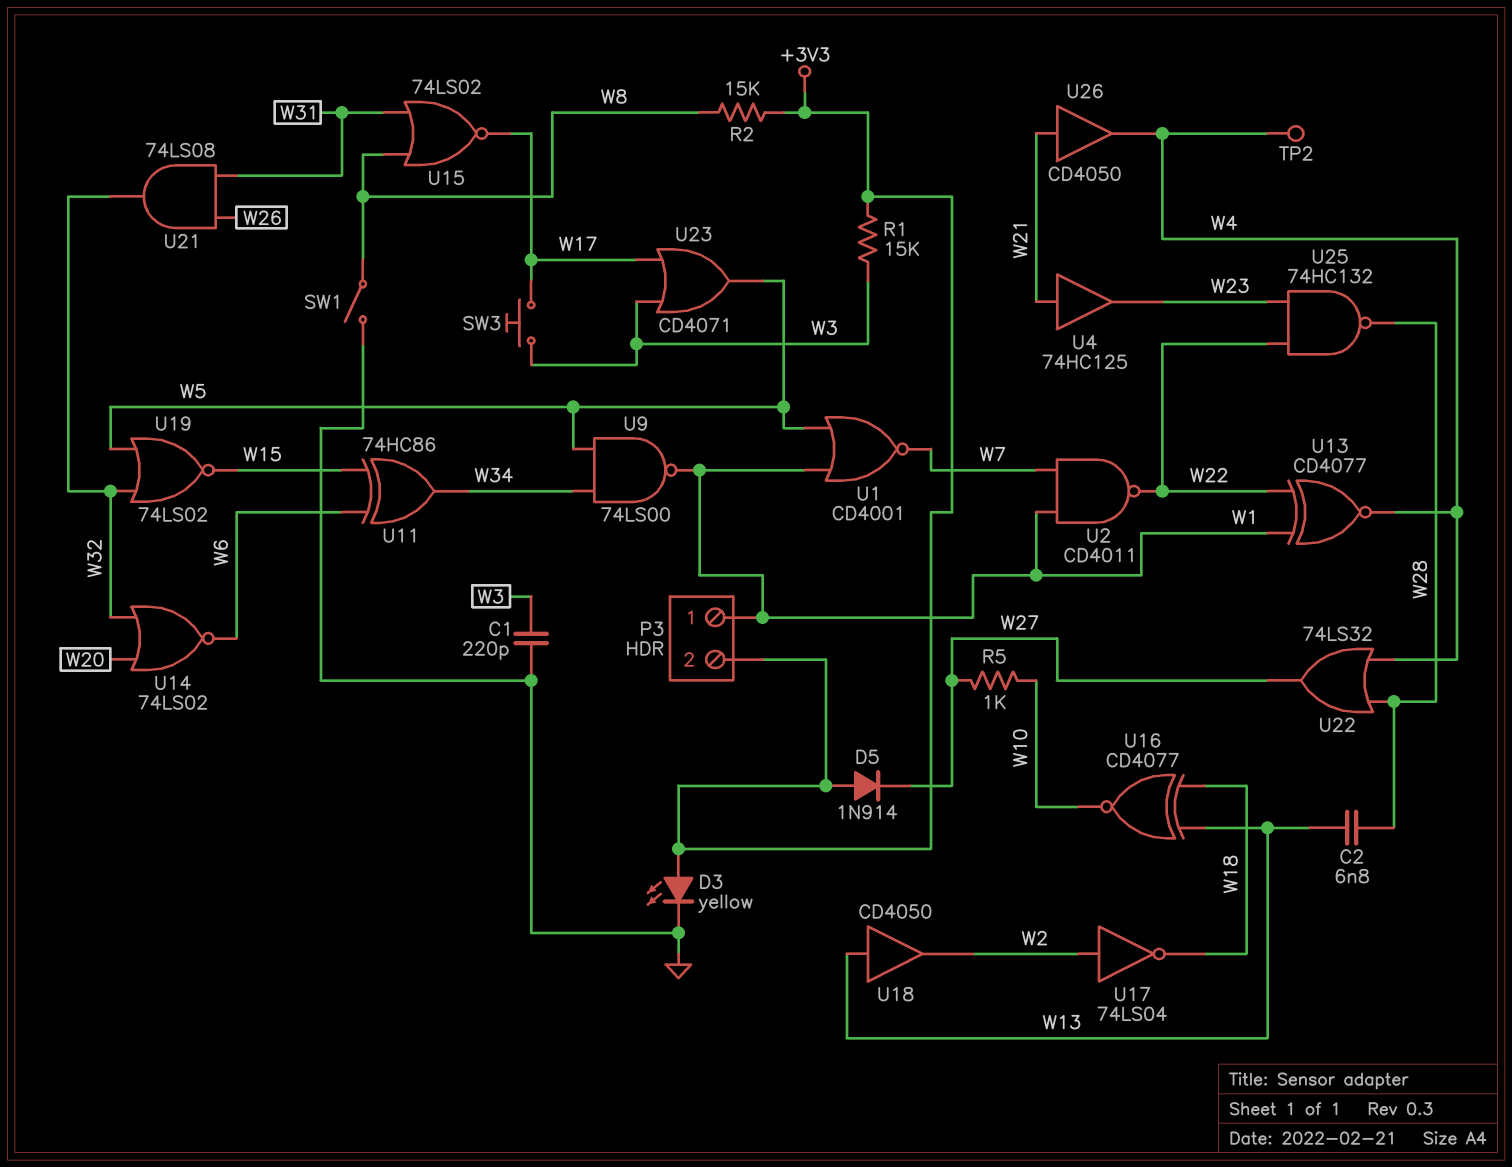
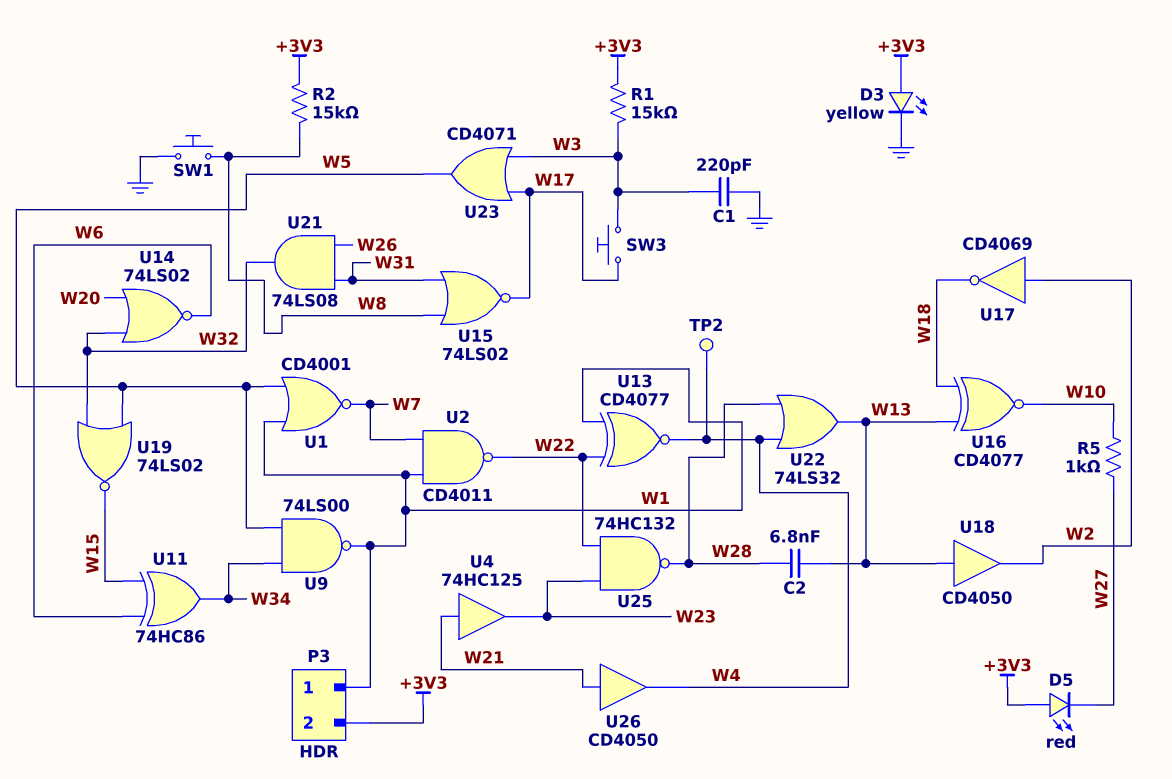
D5: diode 1N914 (A +3V3, K W27) -> LED red (A +3V3, K W27)
SW1: switch (GND, W8) -> button (GND, W8)
U17: NOT 74LS04 (in W2, out W18) -> NOT CD4069 (in W2, out W18)
U22: OR 74LS32 (in W4, in W28, out W27) -> OR 74LS32 (in W4, in W28, out W13)

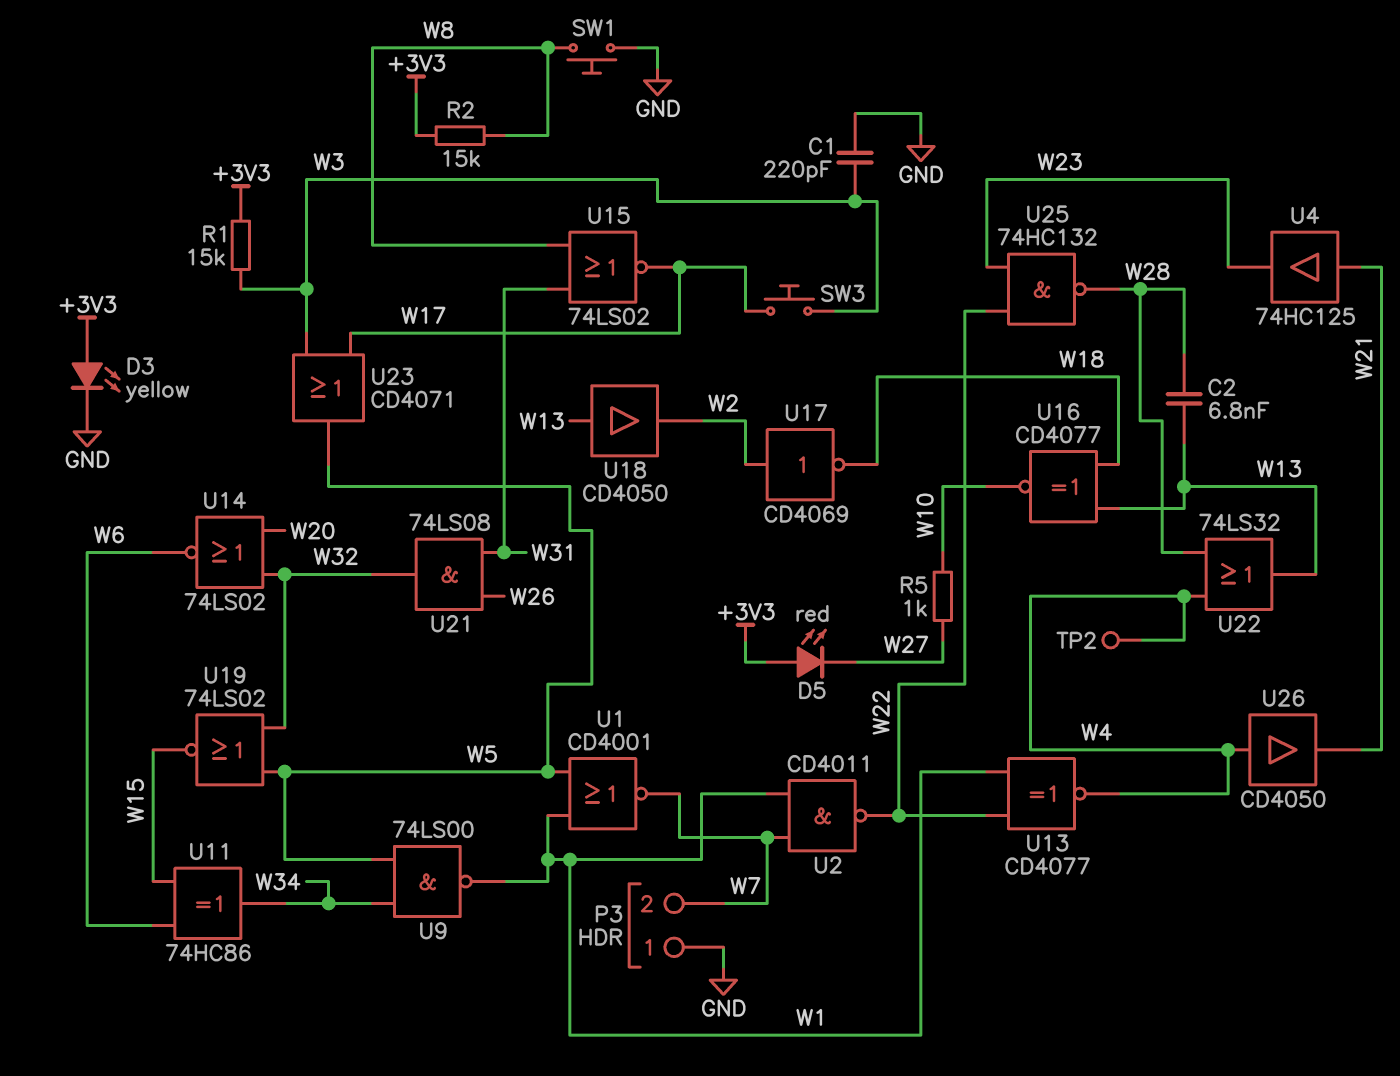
P3 pin 1: W1 -> GND
P3 pin 2: +3V3 -> W7
U26: buffer CD4050 (in W21, out W4) -> buffer CD4050 (in W4, out W21)

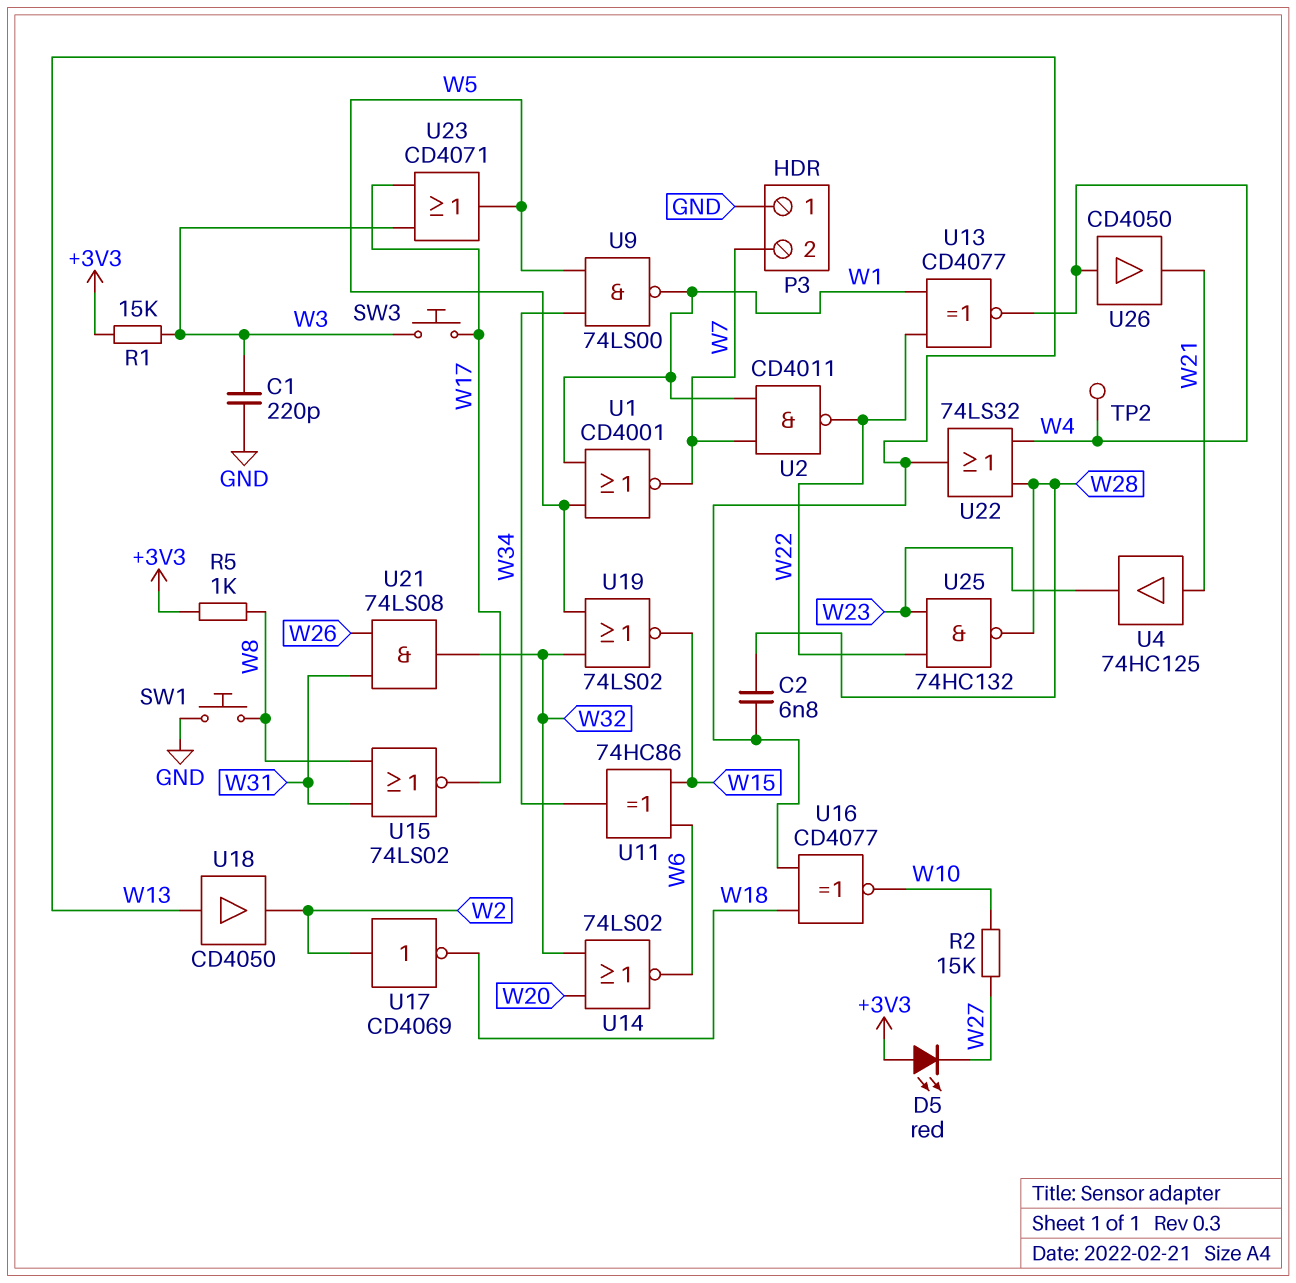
D3: LED yellow (A +3V3, K GND) -> none
R2: 15k (+3V3, W8) -> 15k (W10, W27)
R5: 1k (W10, W27) -> 1k (+3V3, W8)

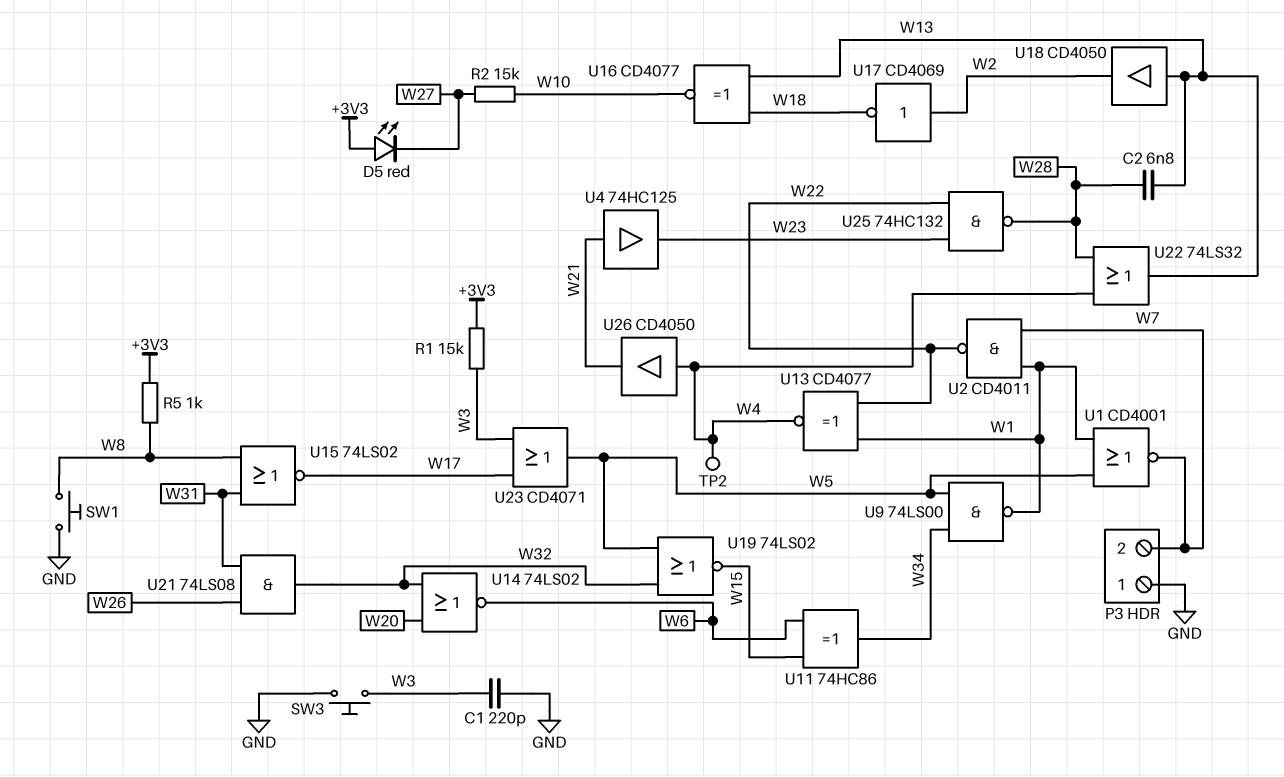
SW3: button (W3, W17) -> button (GND, W3)

